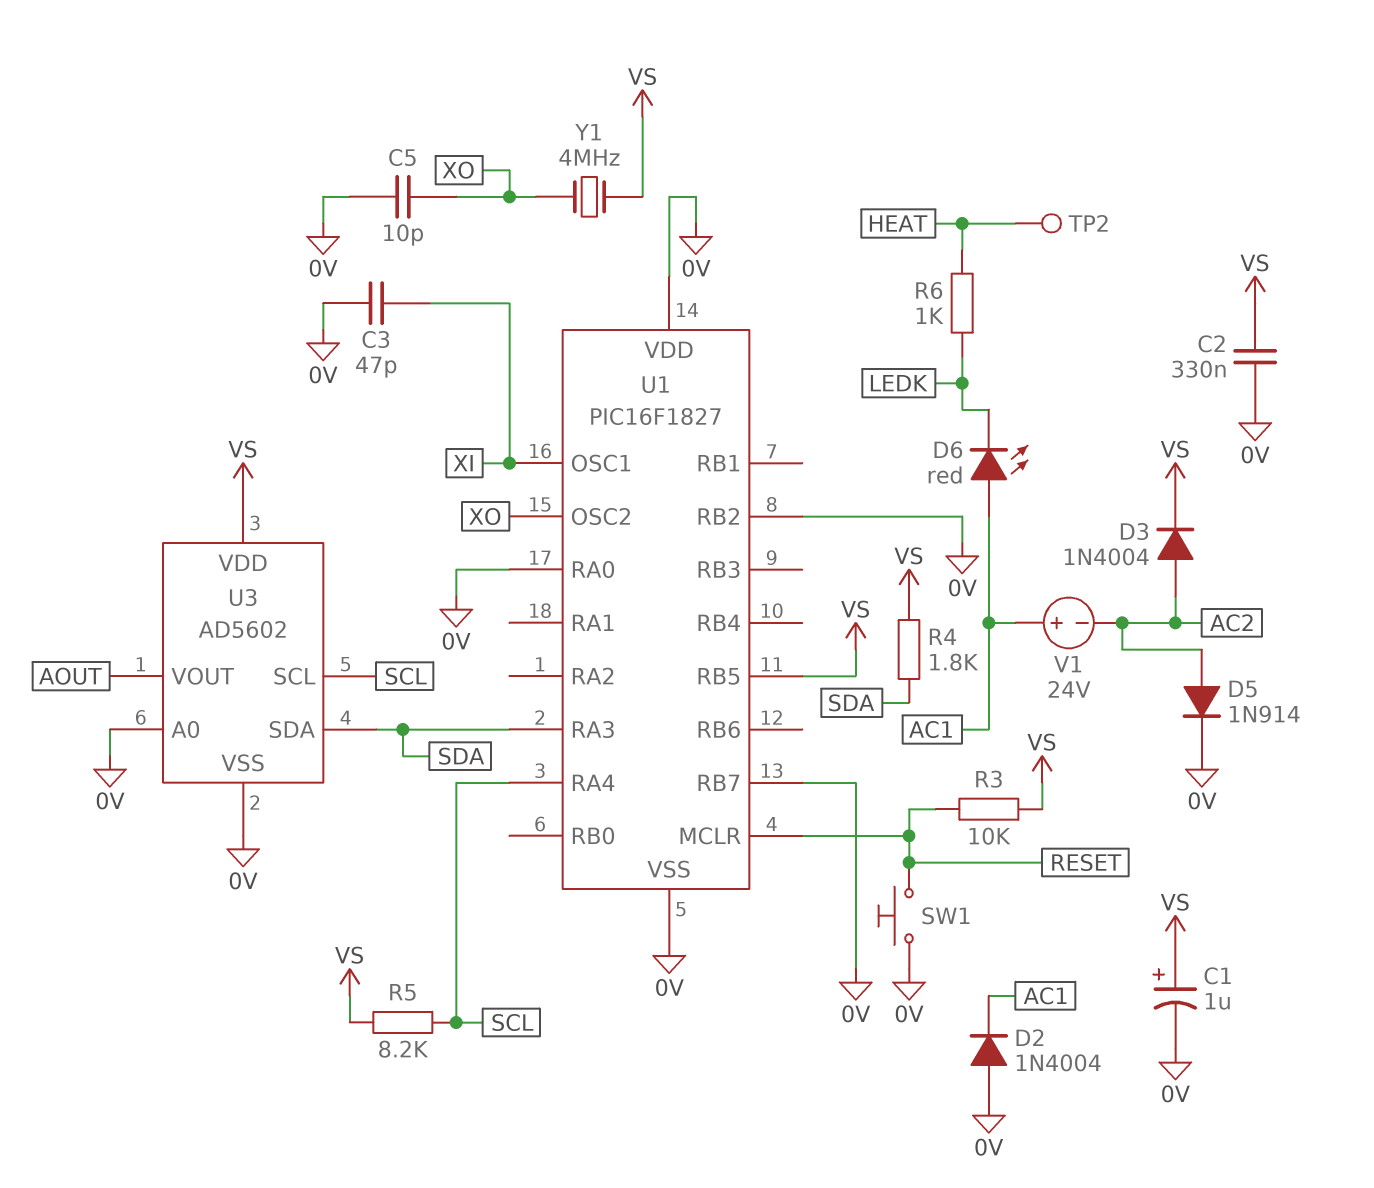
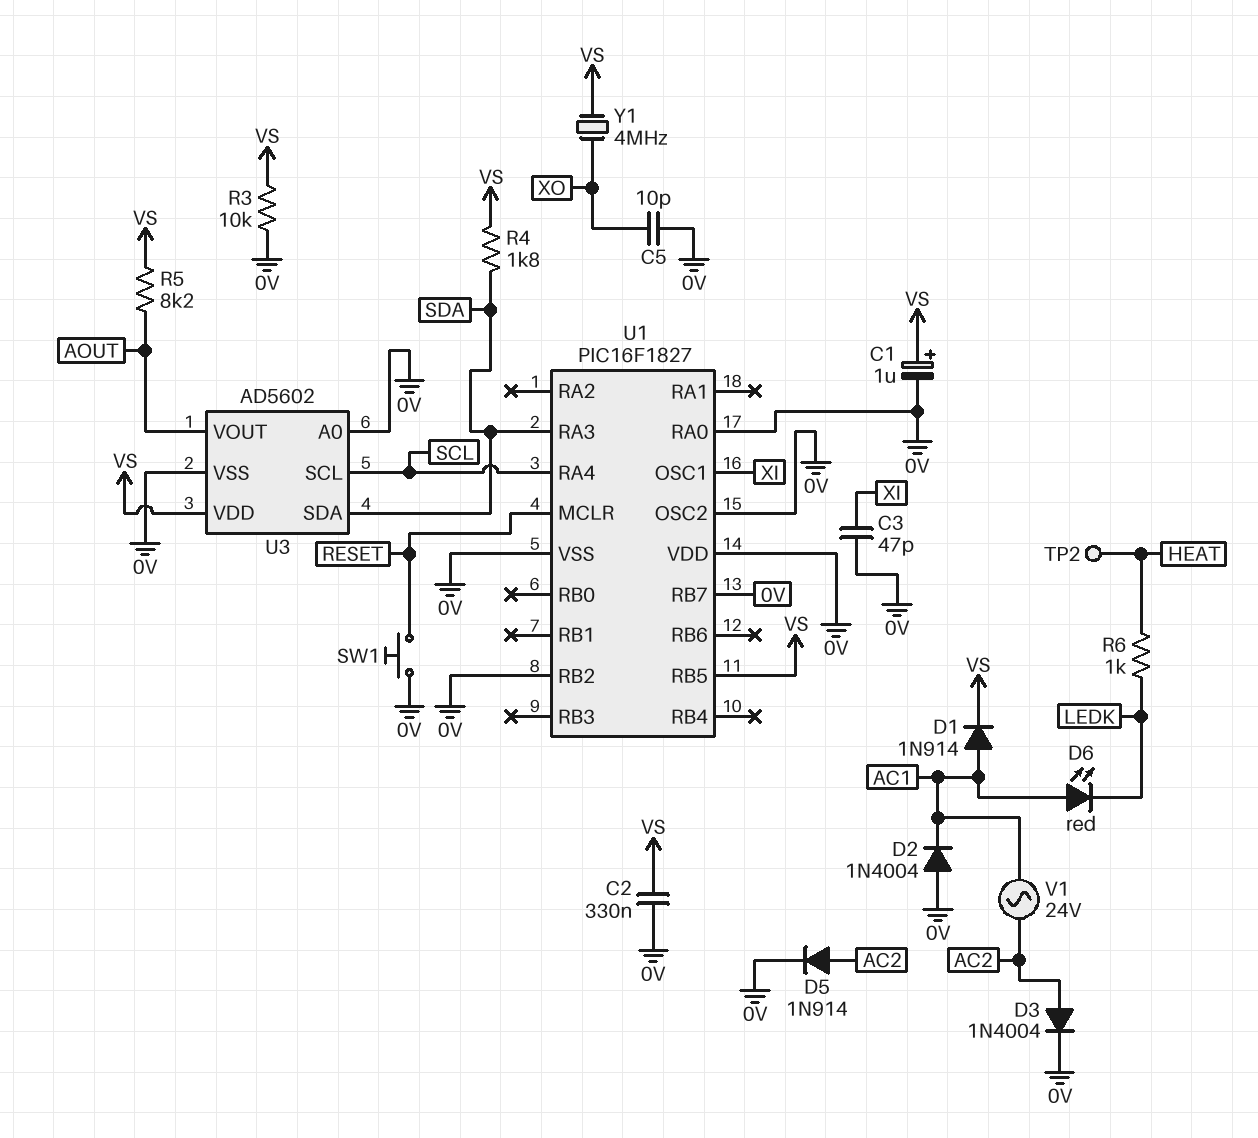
D1: none -> diode 1N914 (A AC1, K VS)
D3: diode 1N4004 (A AC2, K VS) -> diode 1N4004 (A AC2, K 0V)
R3: 10k (RESET, VS) -> 10k (0V, VS)
R5: 8.2k (SCL, VS) -> 8.2k (AOUT, VS)
U1 pin OSC2: XO -> 0V
V1: 24V (plus AC1, minus AC2) -> AC 24V (AC1, AC2)

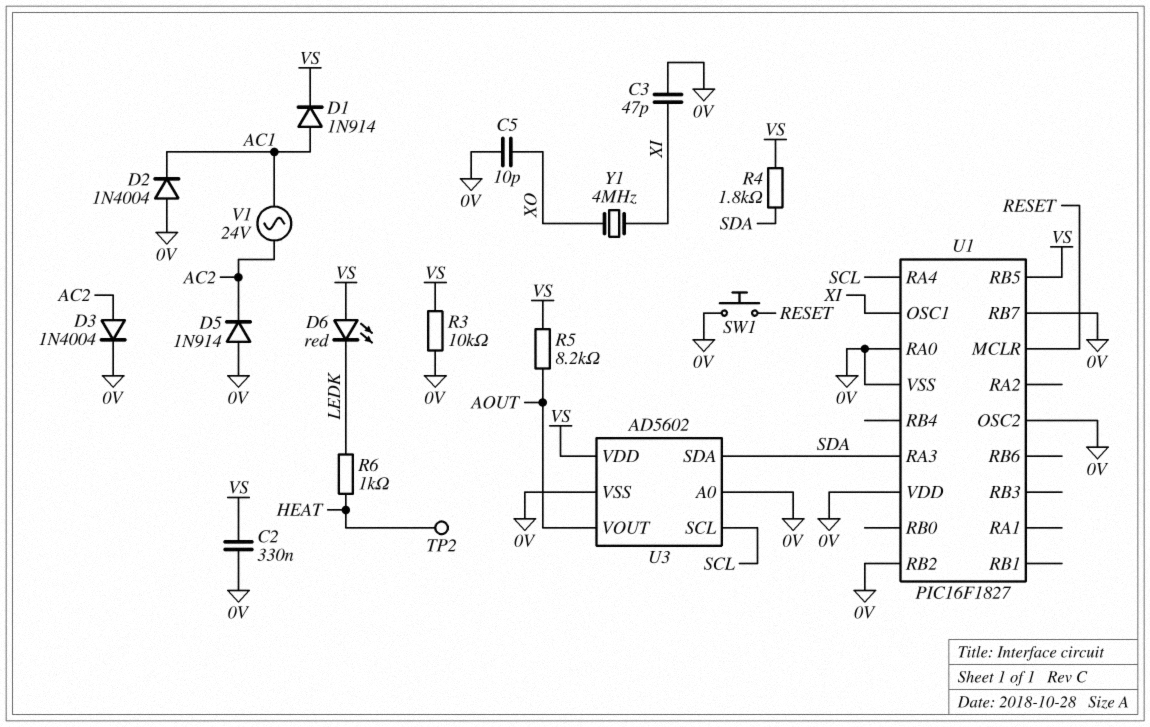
C1: 1uF (plus VS, minus 0V) -> none
D5: diode 1N914 (A AC2, K 0V) -> diode 1N914 (A 0V, K AC2)
D6: LED red (A AC1, K LEDK) -> LED red (A VS, K LEDK)
Y1: 4MHz (VS, XO) -> 4MHz (XI, XO)

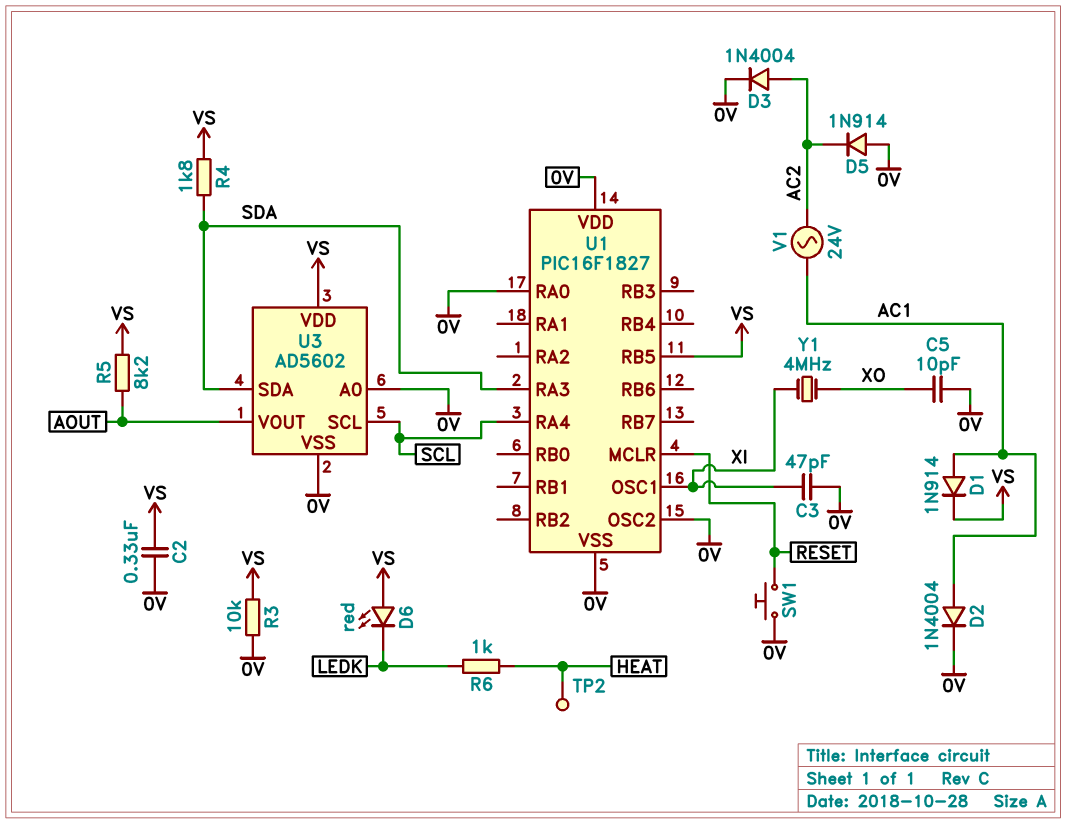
D2: diode 1N4004 (A 0V, K AC1) -> diode 1N4004 (A AC1, K 0V)
U1 pin RB2: 0V -> none
U1 pin RB7: 0V -> none

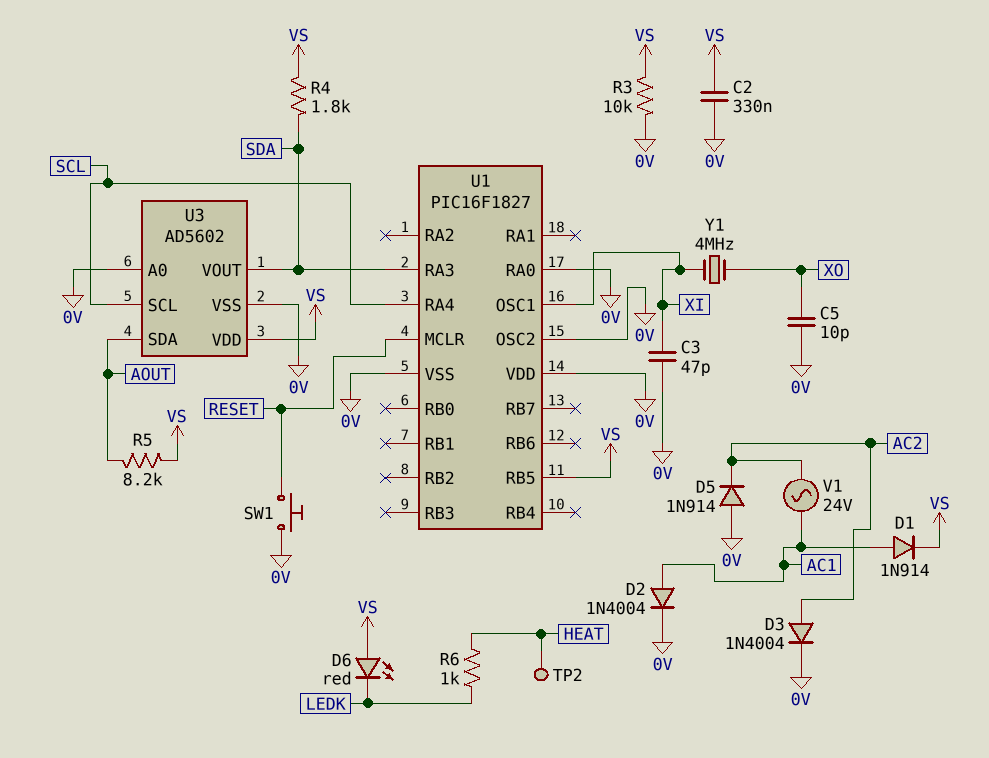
U3 pin SDA: SDA -> AOUT
U3 pin VOUT: AOUT -> SDA

